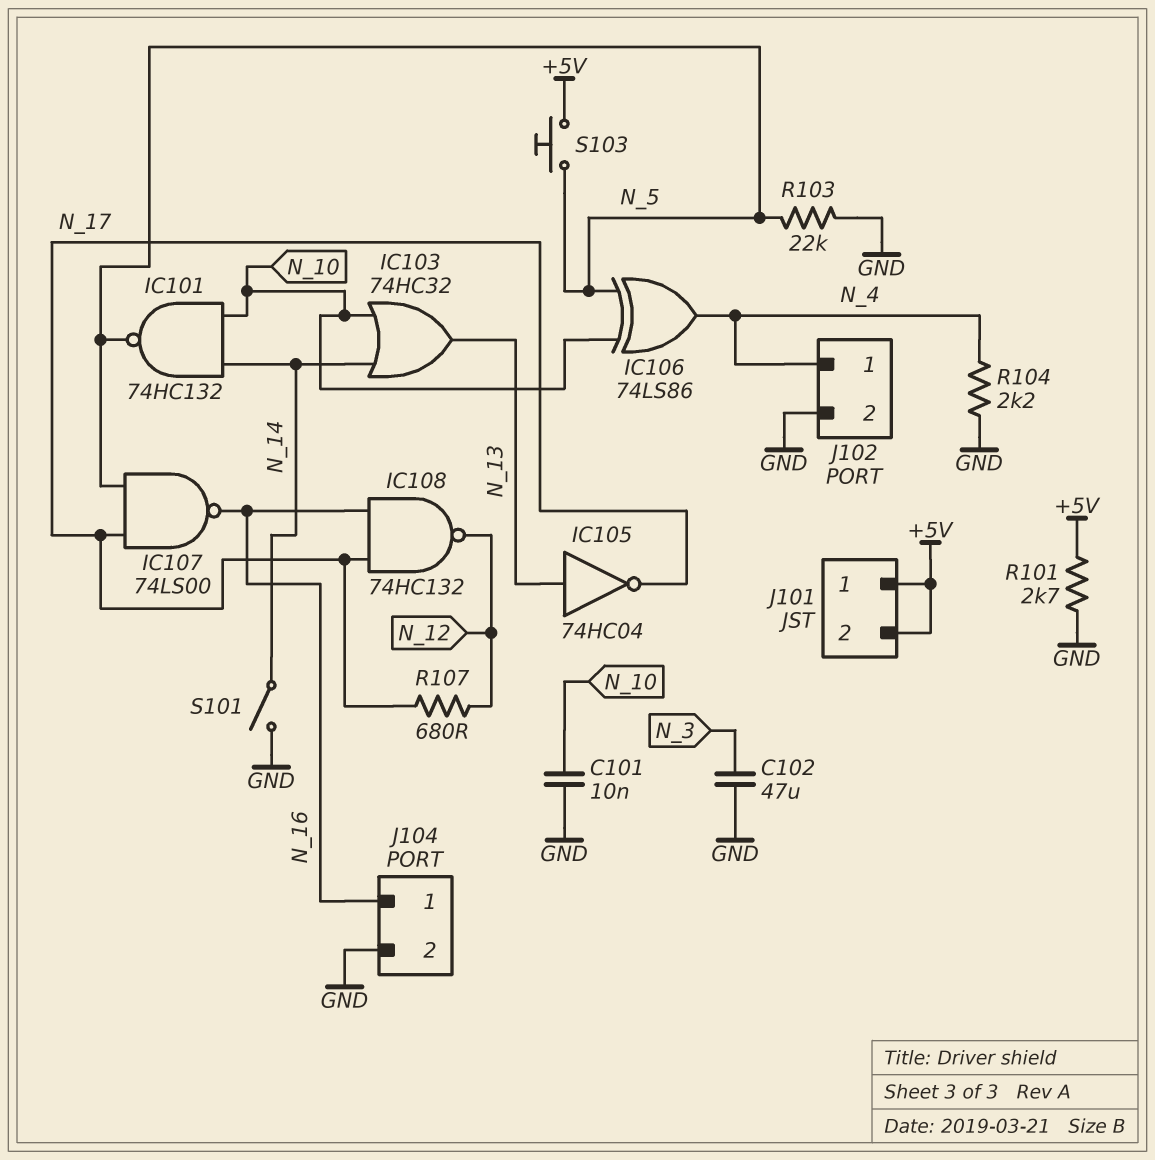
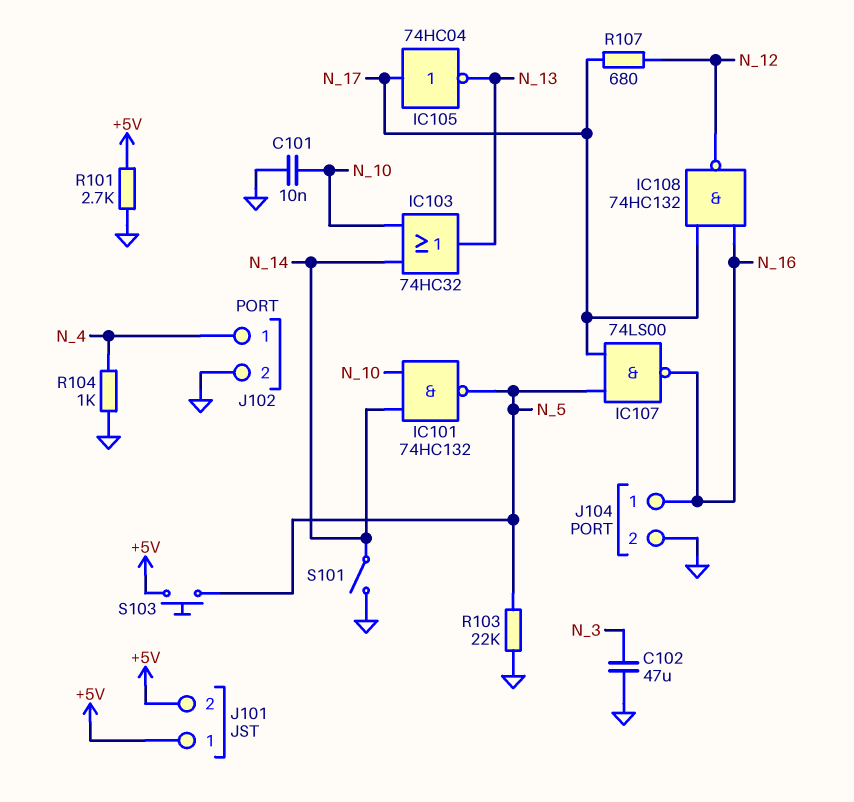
IC105: NOT 74HC04 (in N_13, out N_17) -> NOT 74HC04 (in N_17, out N_13)
IC106: XOR 74LS86 (in N_5, in N_10, out N_4) -> none
R104: 2.2k (GND, N_4) -> 1k (GND, N_4)

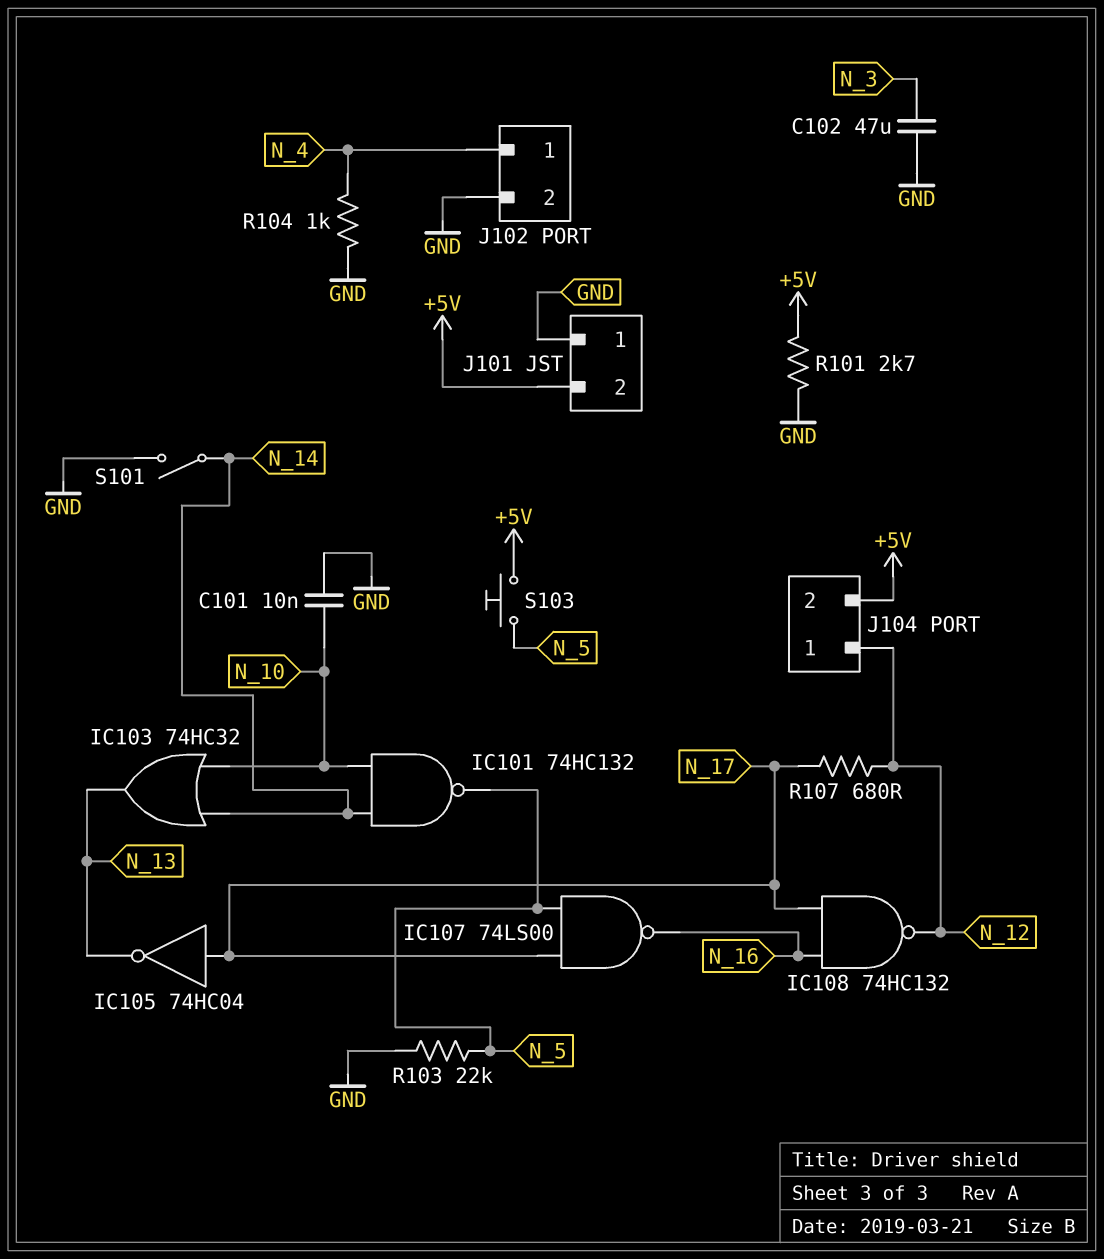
J101 pin 1: +5V -> GND
J104 pin 1: N_16 -> N_12
J104 pin 2: GND -> +5V

